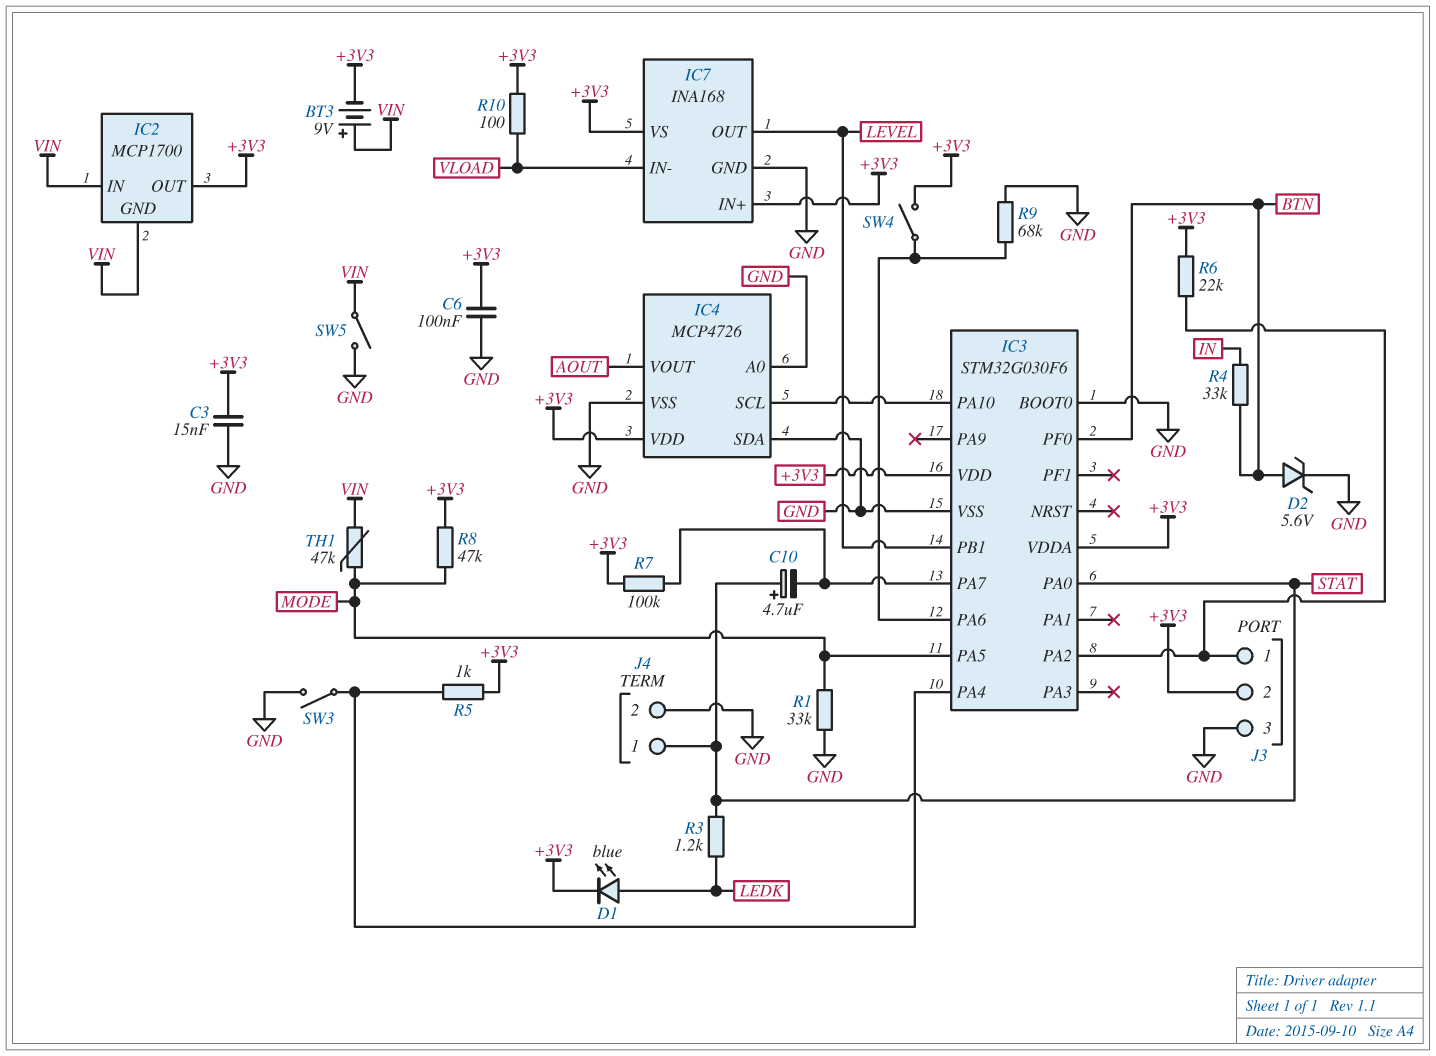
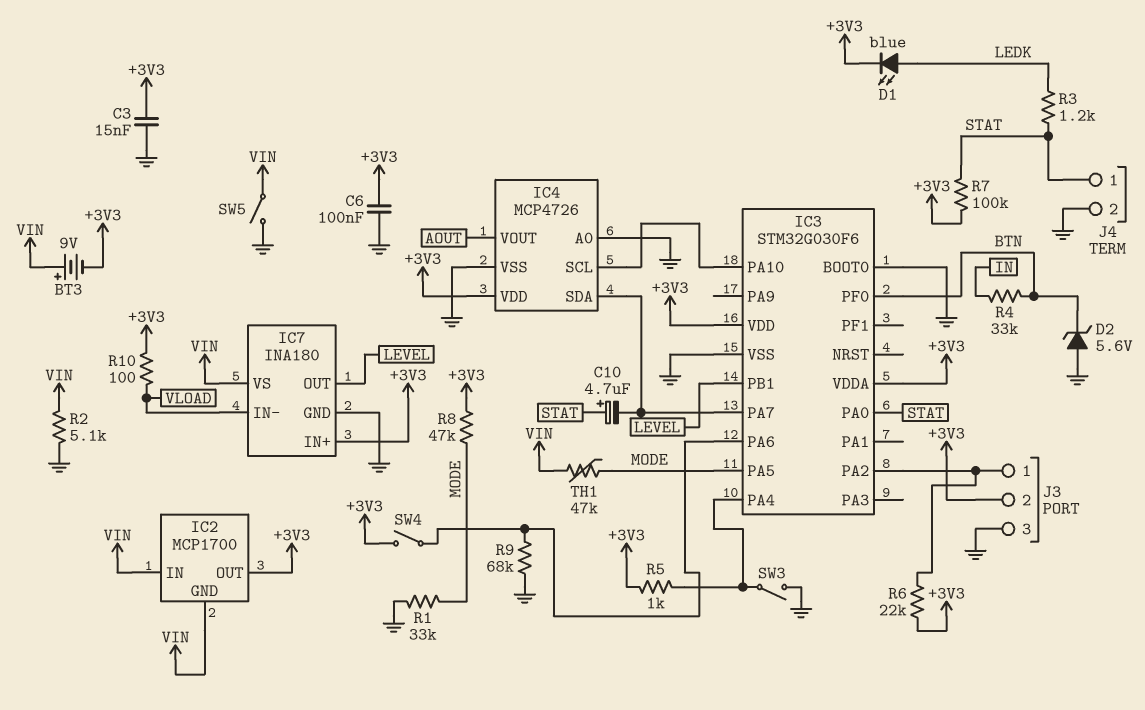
D2: zener 5.6V (A BTN, K GND) -> zener 5.6V (A GND, K BTN)
IC4 pin SDA: GND -> IC3/PA7
IC7: INA168 -> INA180
IC7 pin VS: +3V3 -> VIN
R2: none -> 5.1k (GND, VIN)
R7: 100k (+3V3, IC3/PA7) -> 100k (+3V3, STAT)

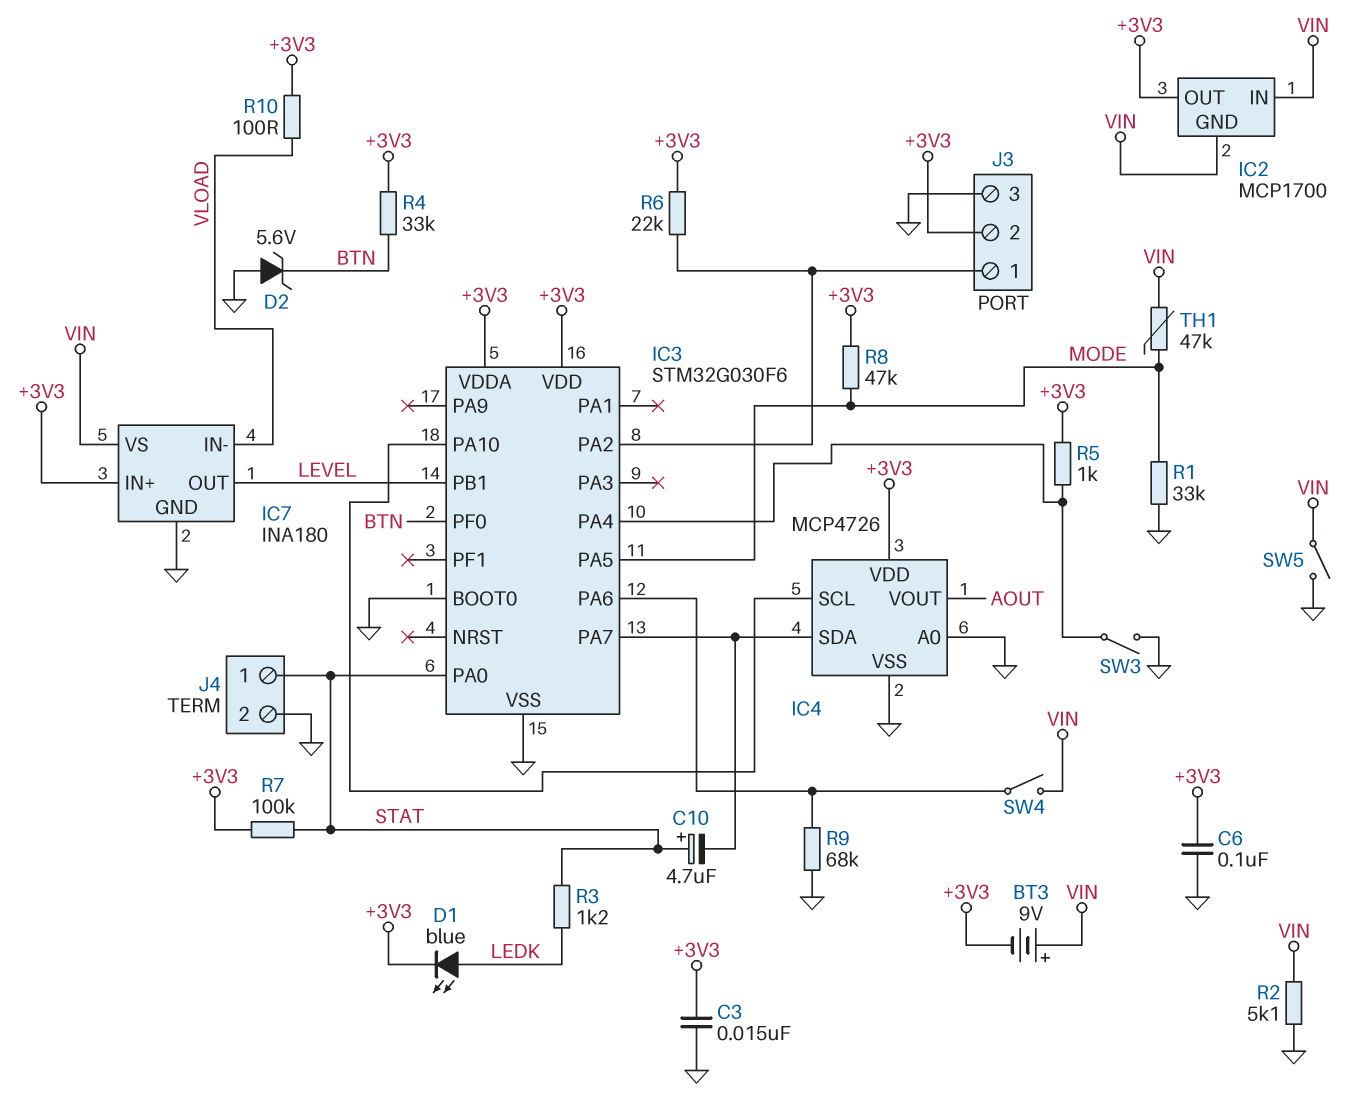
R4: 33k (BTN, IN) -> 33k (+3V3, BTN)
SW4: switch (+3V3, IC3/PA6) -> switch (IC3/PA6, VIN)

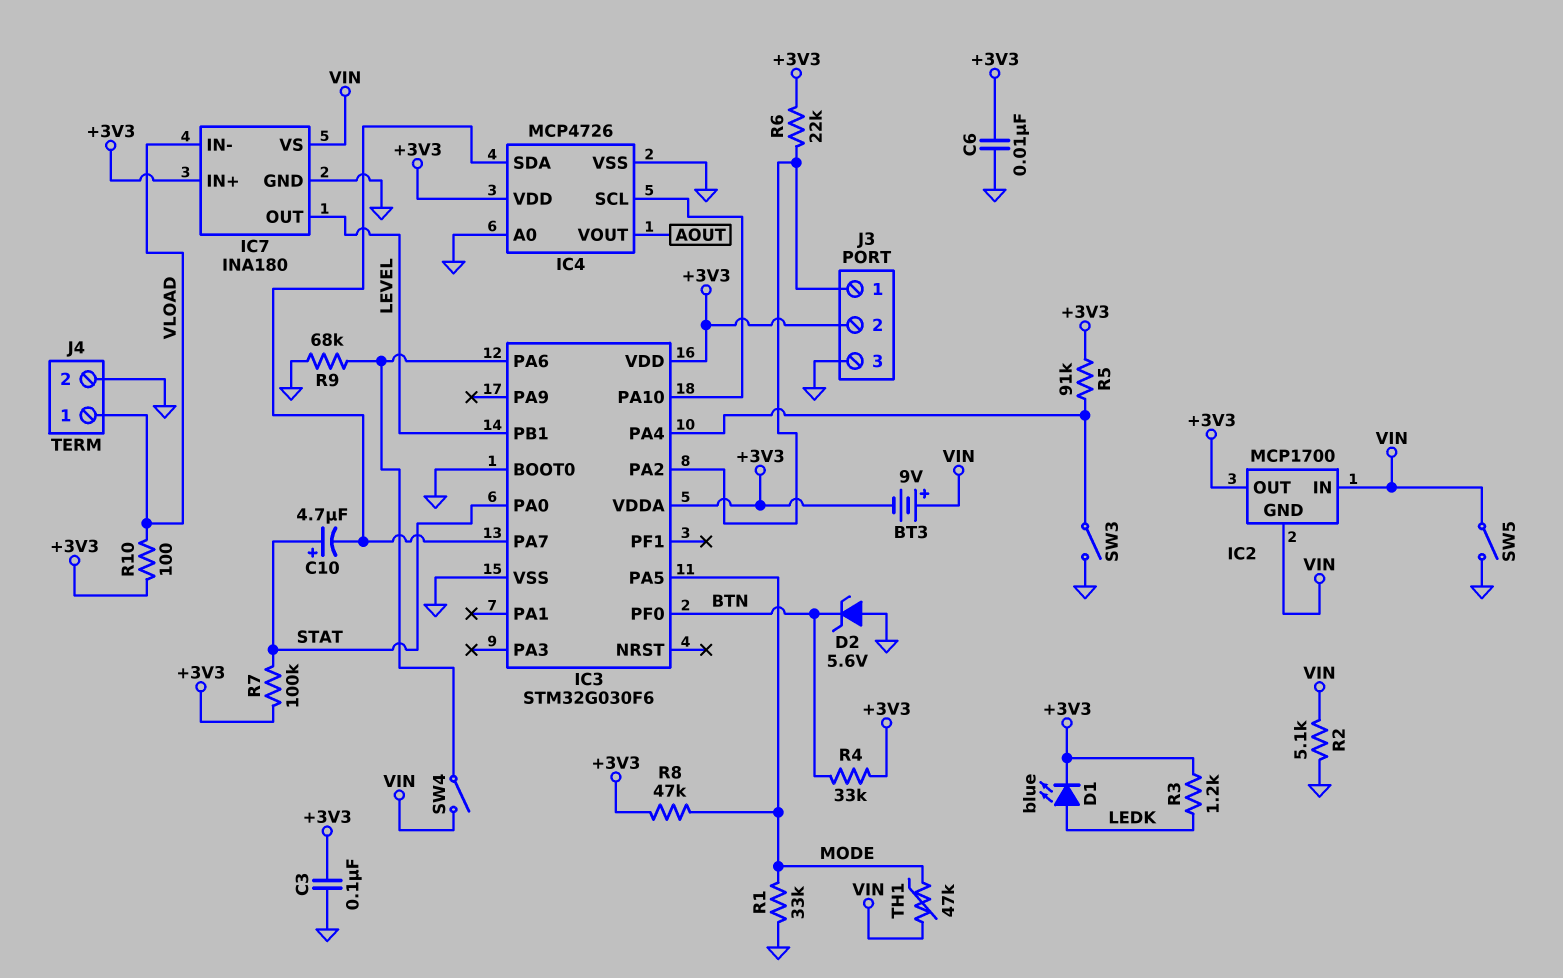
C3: 15nF (+3V3, GND) -> 100nF (+3V3, GND)
C6: 100nF (+3V3, GND) -> 10nF (+3V3, GND)
J4 pin 1: STAT -> VLOAD
R3: 1.2k (LEDK, STAT) -> 1.2k (+3V3, LEDK)
R5: 1k (+3V3, IC3/PA4) -> 91k (+3V3, IC3/PA4)

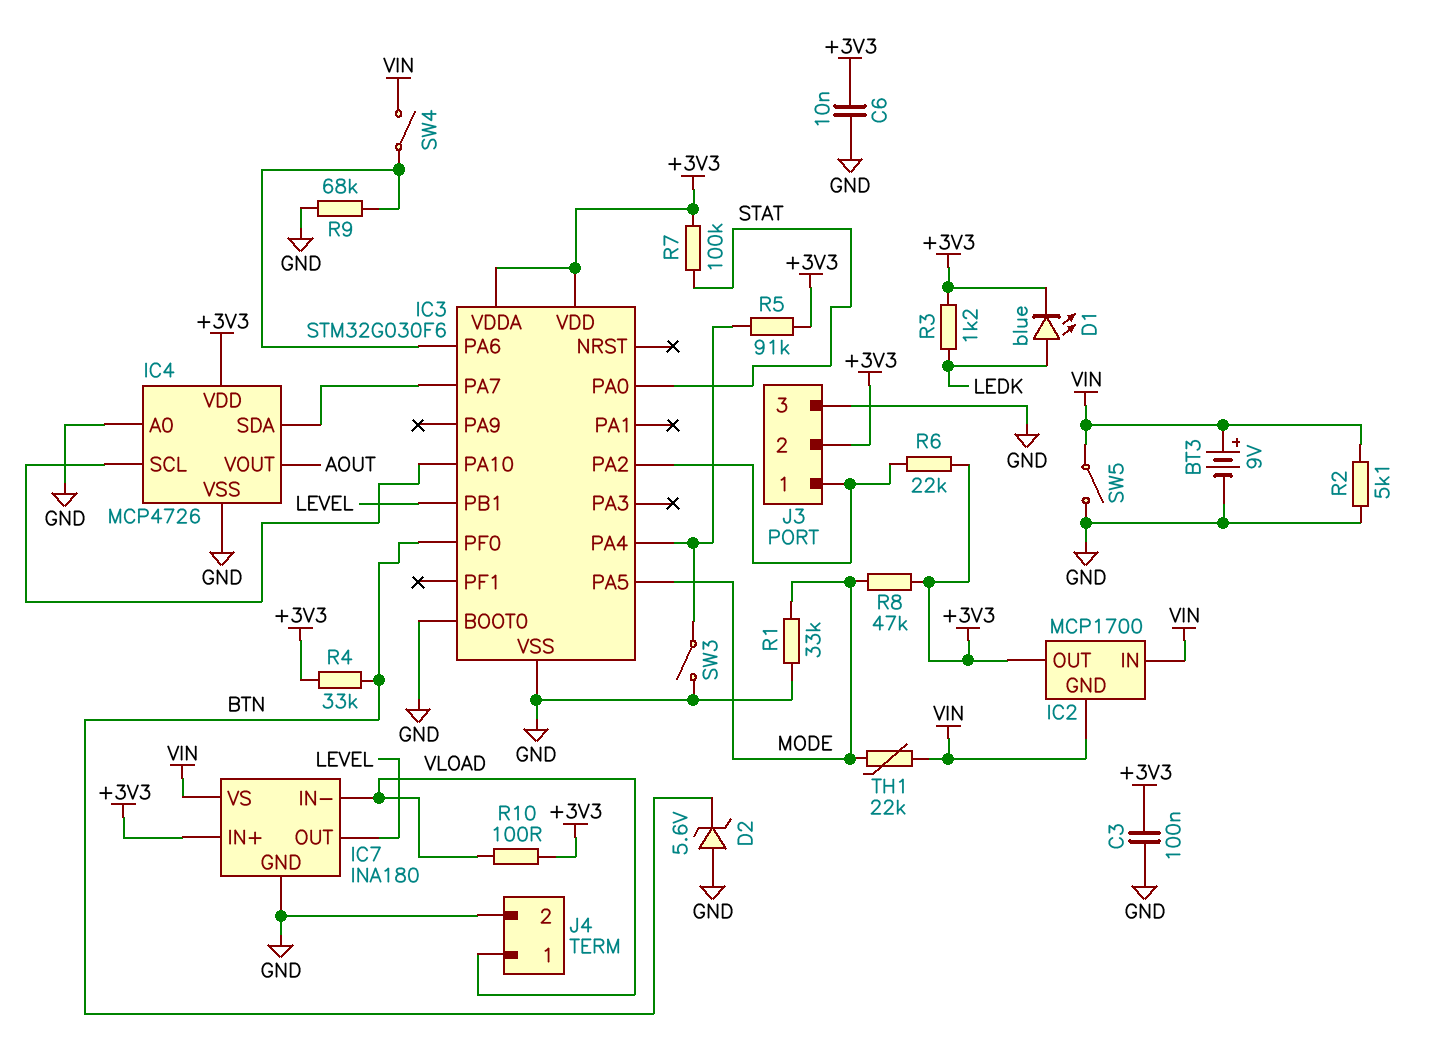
BT3: 9V (plus VIN, minus +3V3) -> 9V (plus VIN, minus GND)
C10: 4.7uF (plus STAT, minus IC3/PA7) -> none
TH1: 47k (MODE, VIN) -> 22k (MODE, VIN)

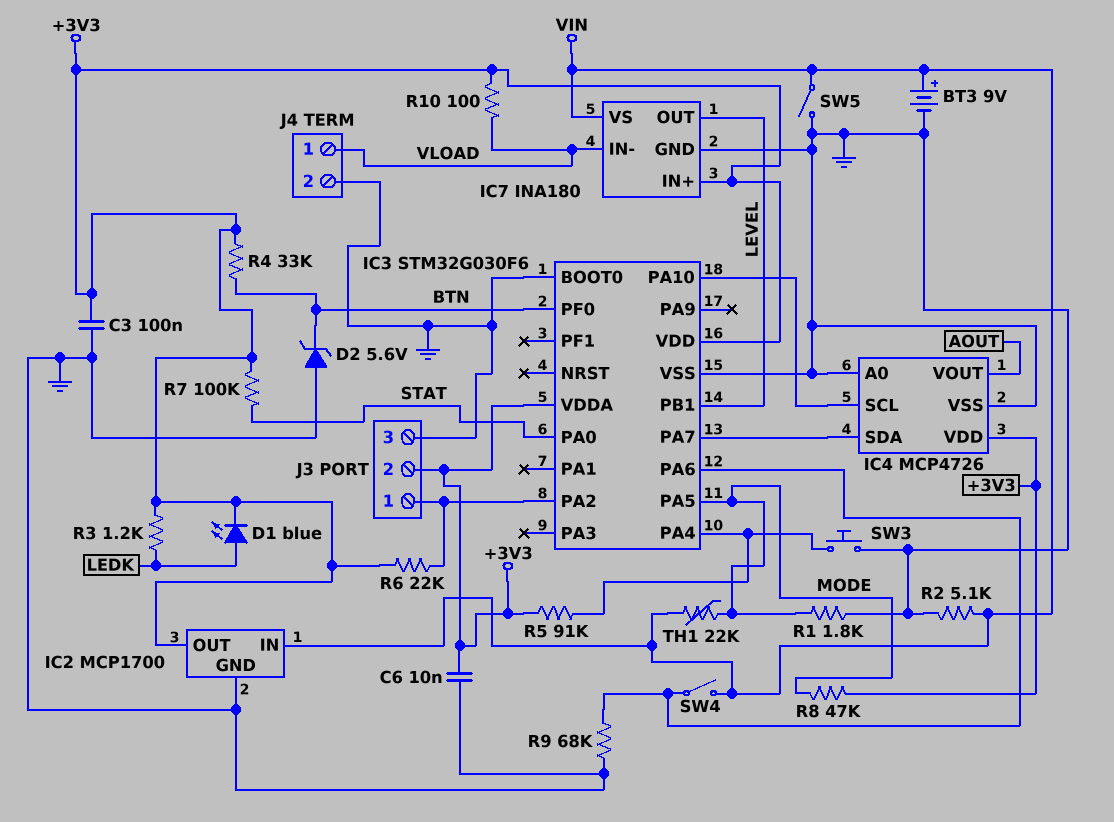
IC2 pin GND: VIN -> GND
R1: 33k (GND, MODE) -> 1.8k (GND, MODE)
SW3: switch (GND, IC3/PA4) -> button (GND, IC3/PA4)

